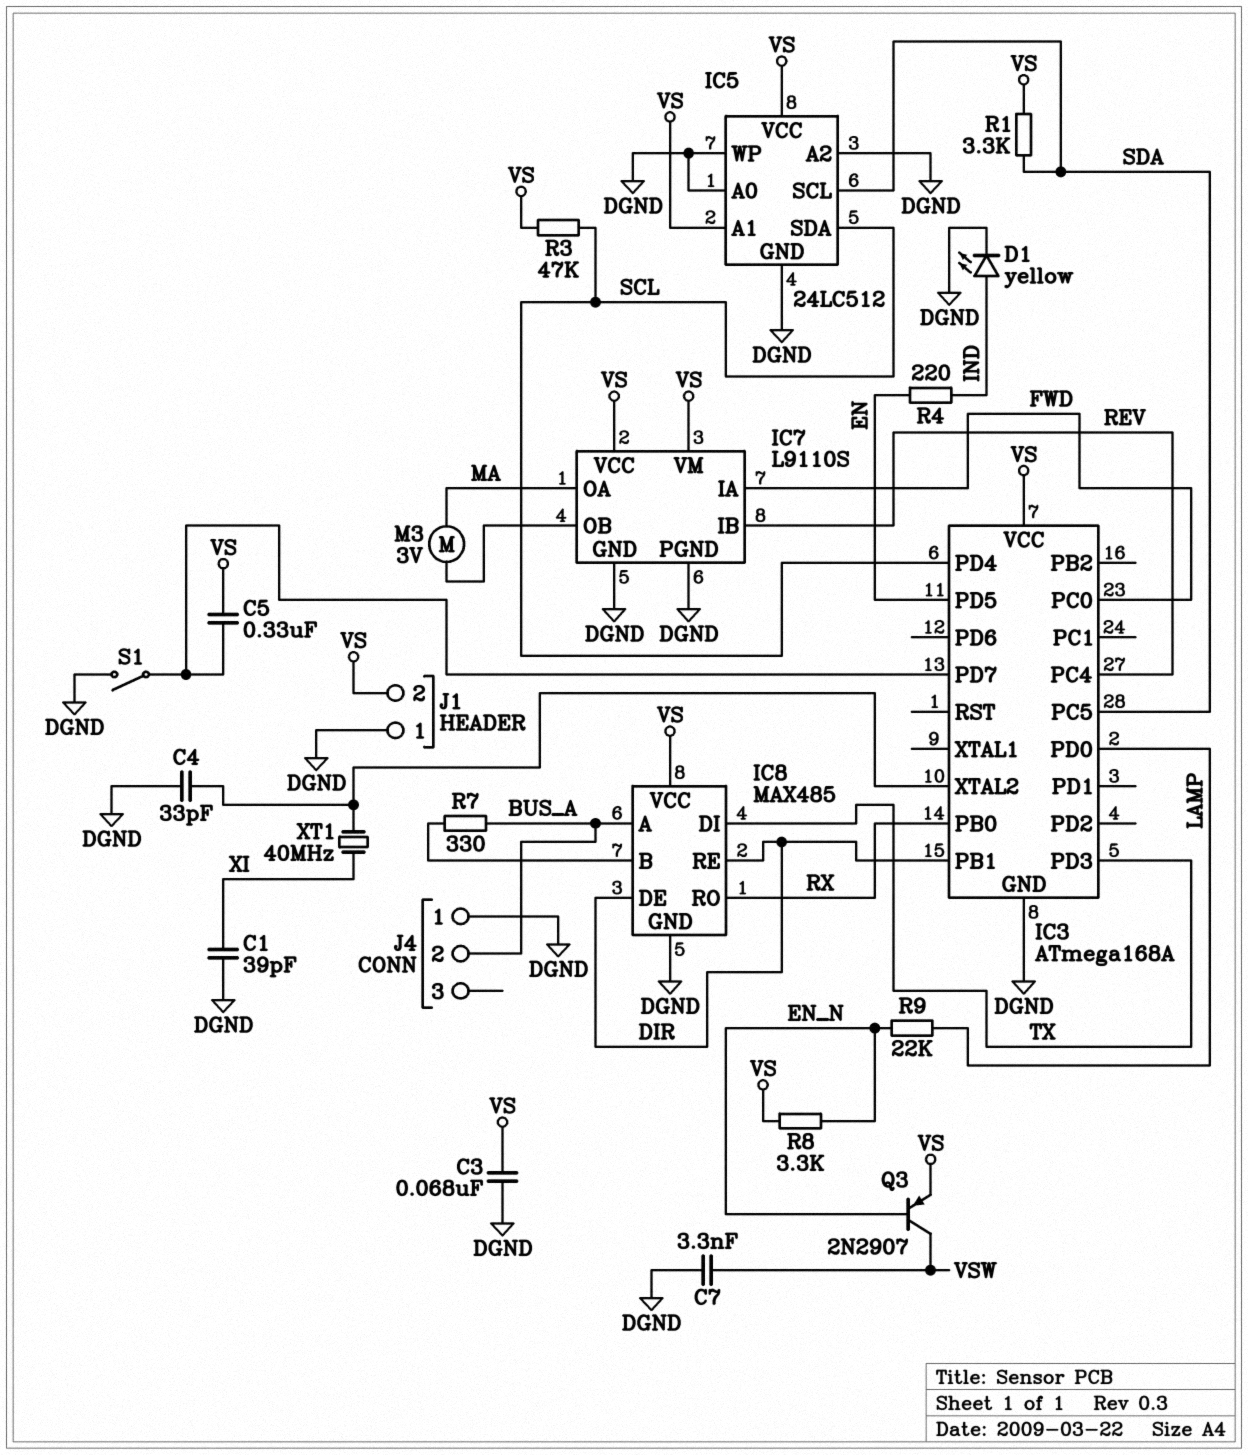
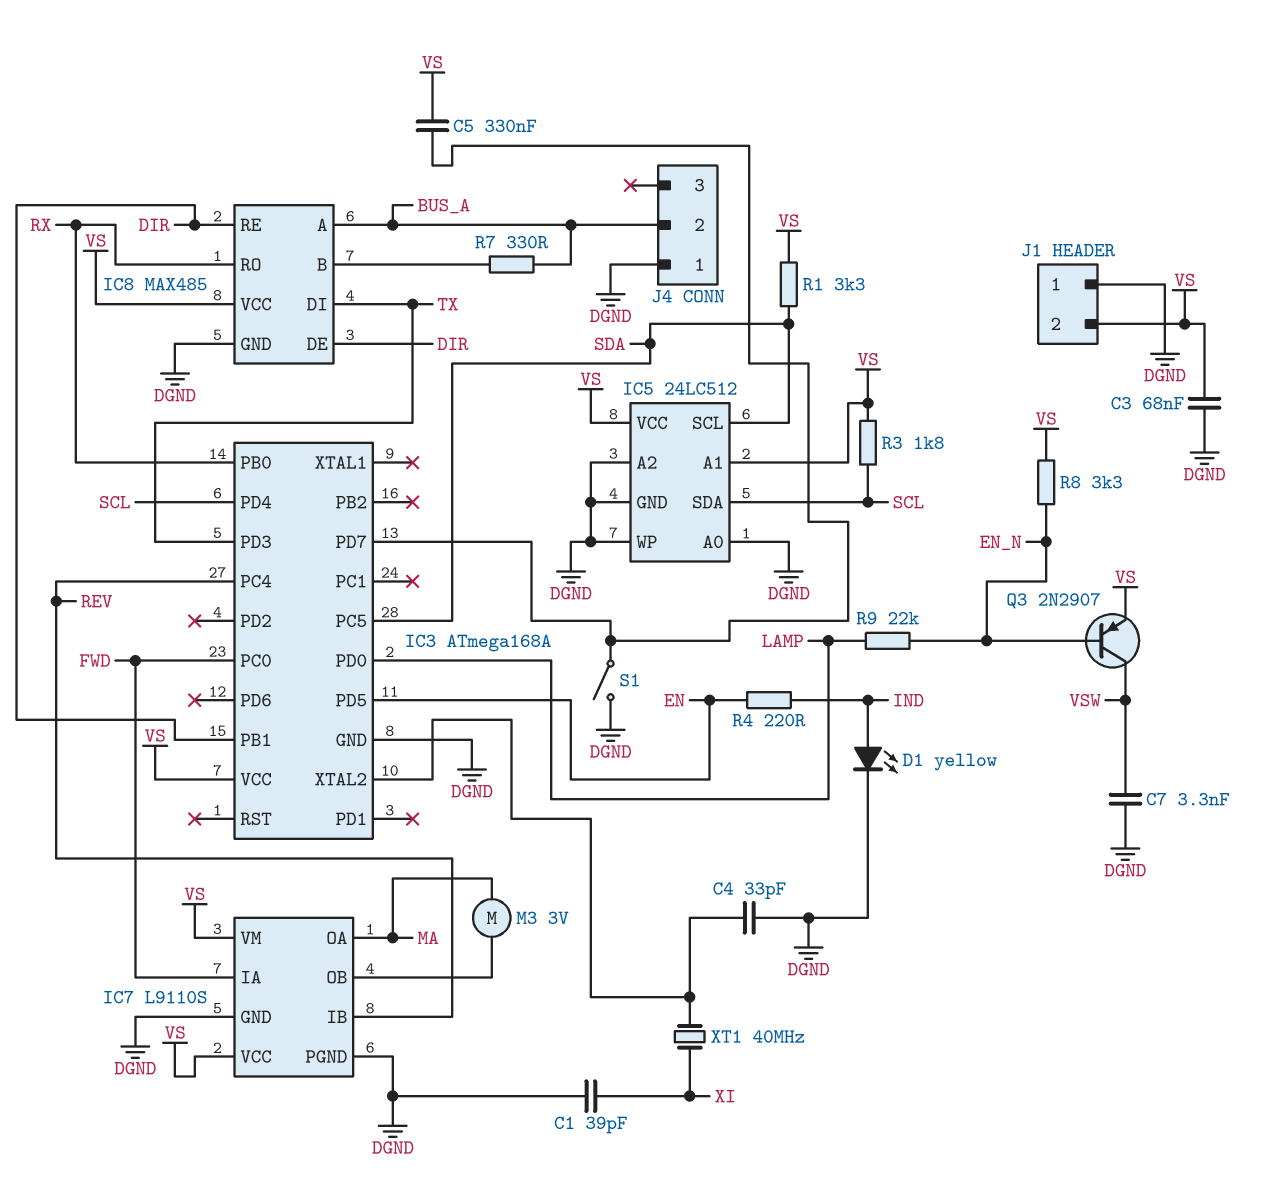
R3: 47k (SCL, VS) -> 1.8k (SCL, VS)

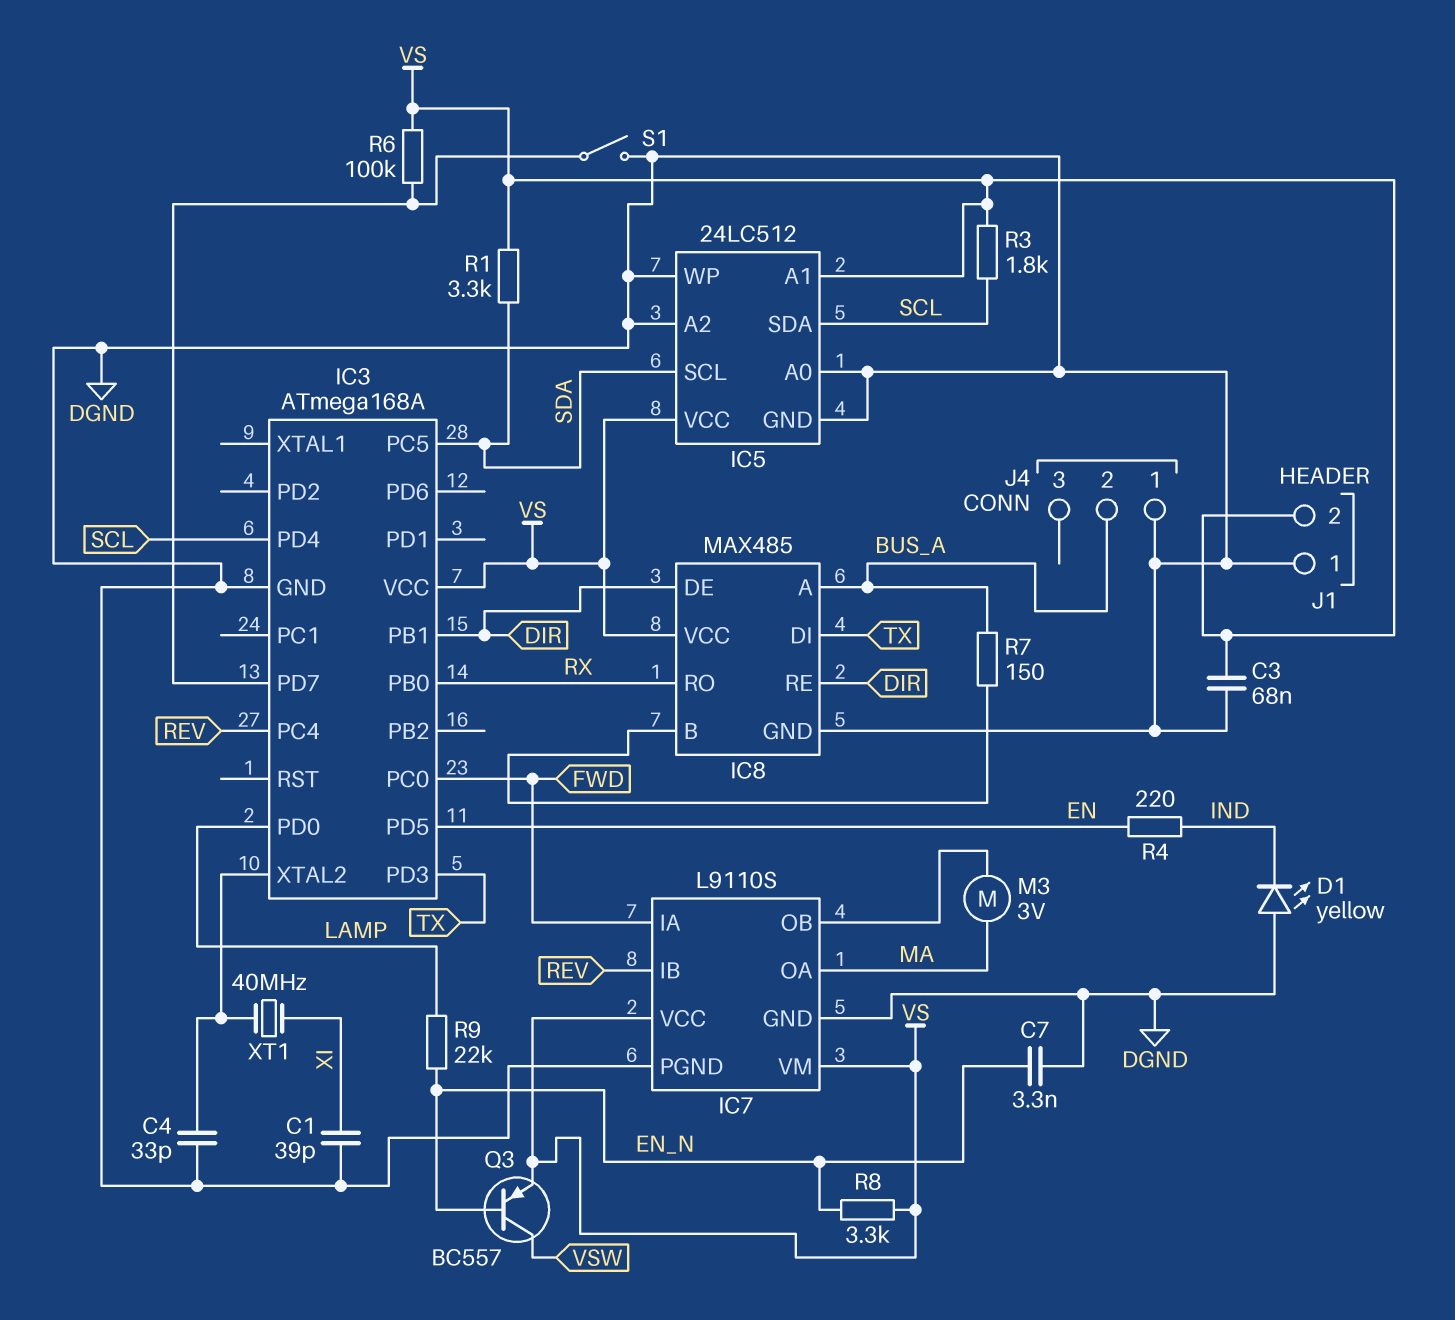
C5: 330nF (IC3/PD7, VS) -> none
C7: 3.3nF (DGND, VSW) -> 3.3nF (DGND, EN_N)
D1: LED yellow (A IND, K DGND) -> LED yellow (A DGND, K IND)
Q3: PNP 2N2907 (B EN_N, C VSW, E VS) -> PNP BC557 (B EN_N, C VSW, E VS)
R6: none -> 100k (IC3/PD7, VS)
R7: 330 (BUS_A, IC8/B) -> 150 (BUS_A, IC8/B)

